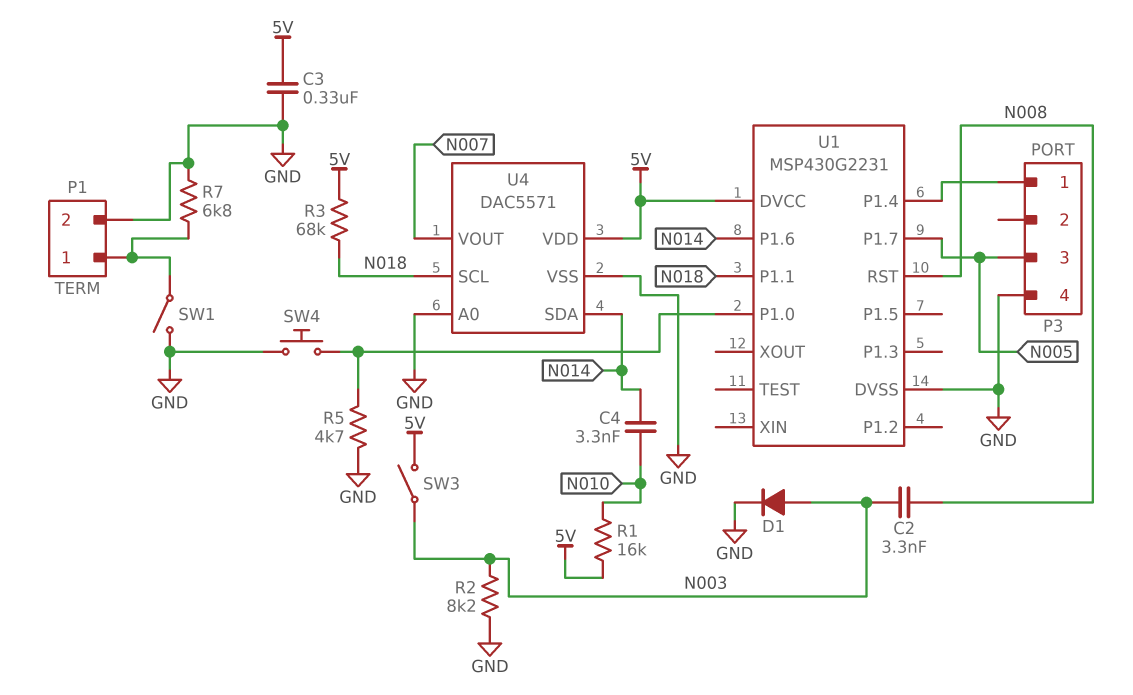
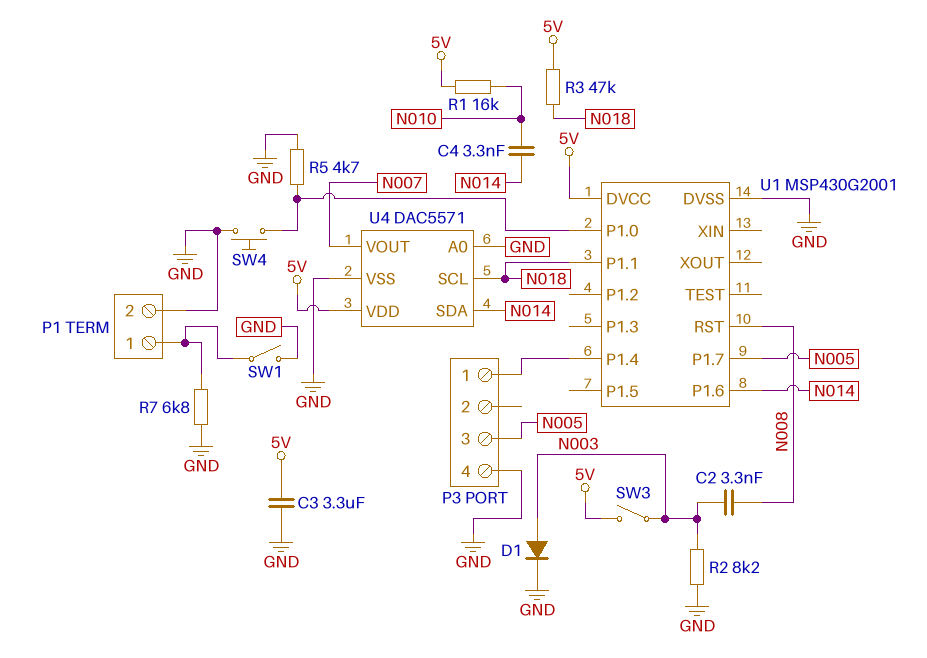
C3: 330nF (5V, GND) -> 3.3uF (5V, GND)
R3: 68k (5V, N018) -> 47k (5V, N018)
U1: MSP430G2231 -> MSP430G2001

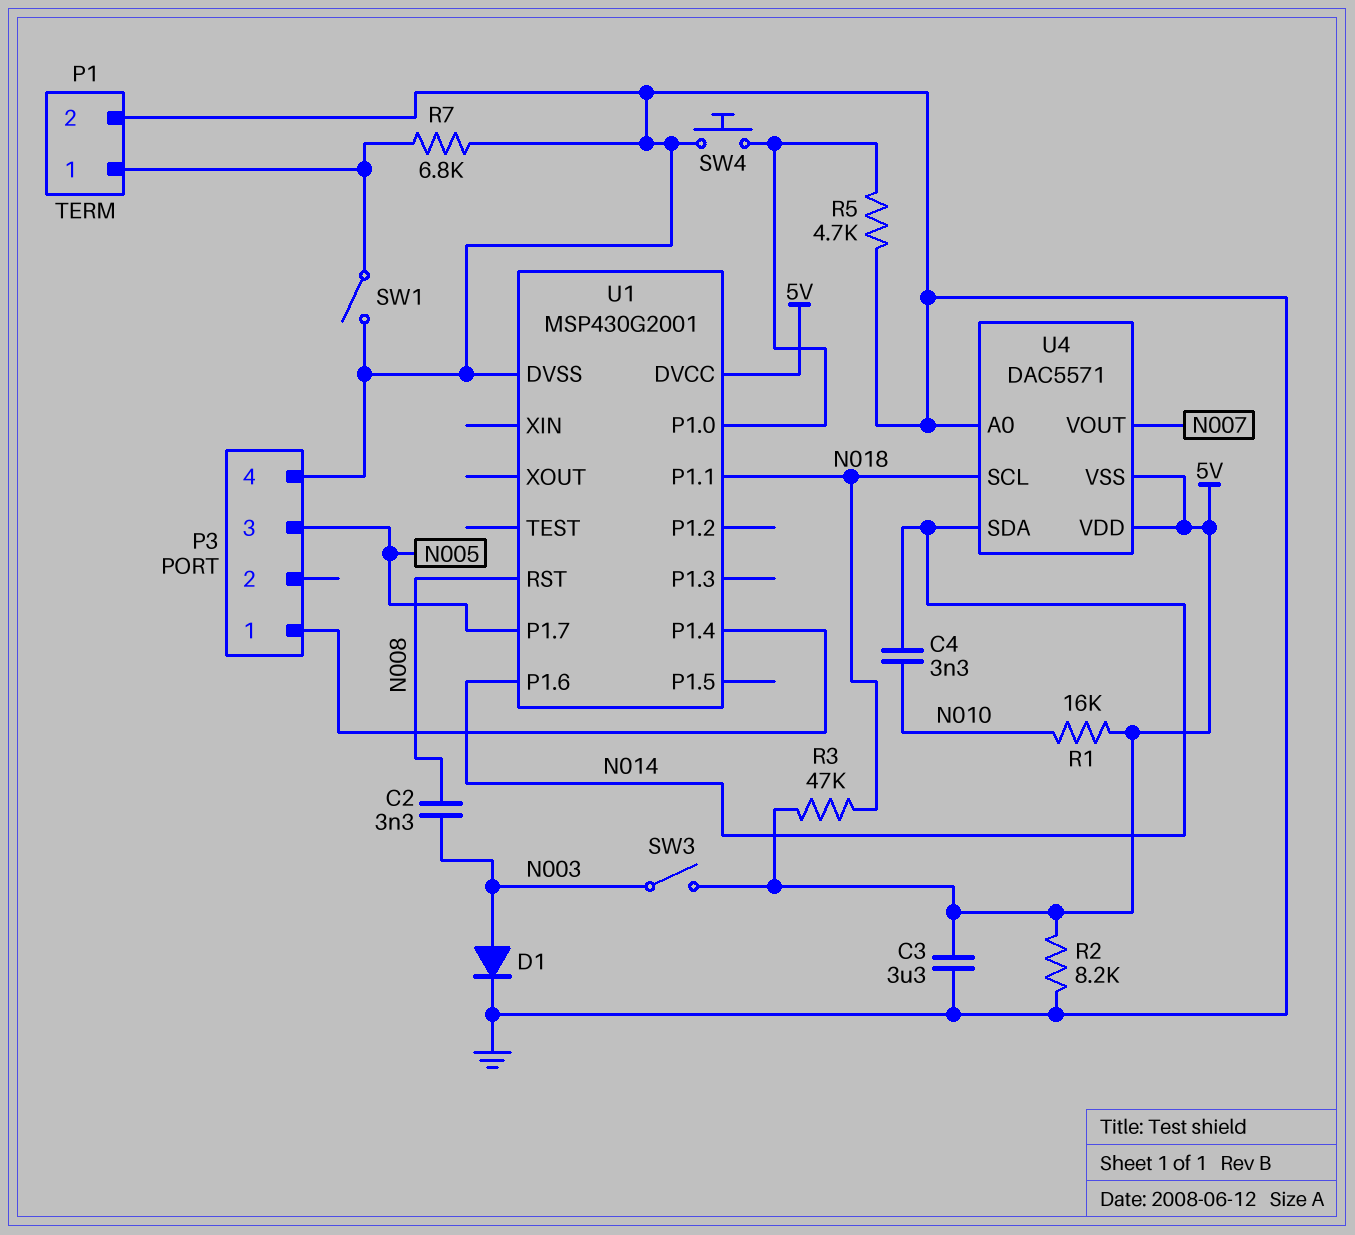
R2: 8.2k (GND, N003) -> 8.2k (5V, GND)
U4 pin VSS: GND -> 5V

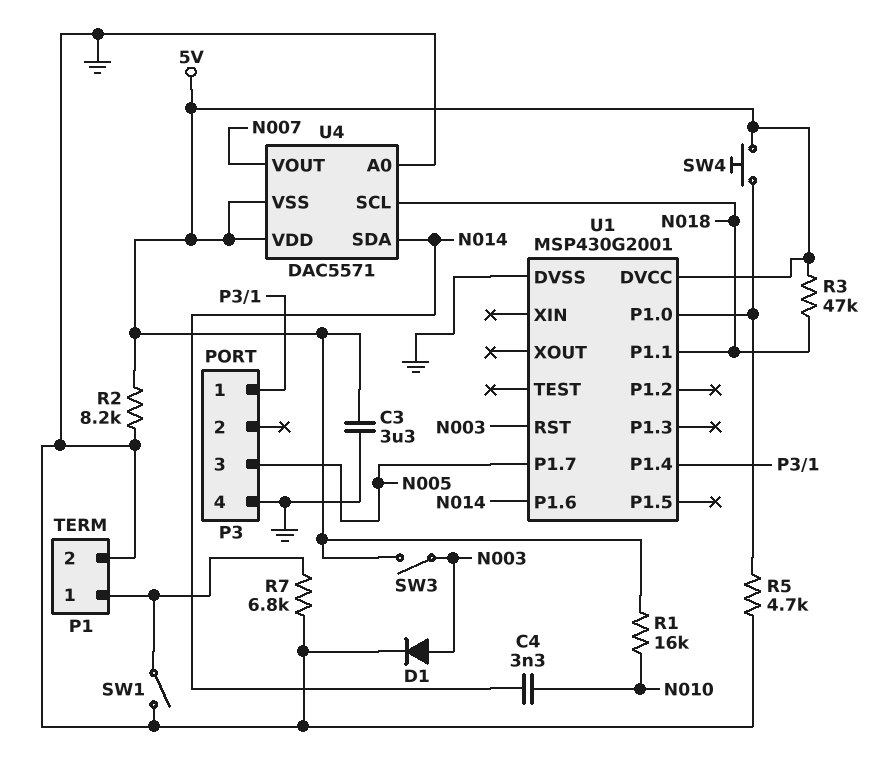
C2: 3.3nF (N003, N008) -> none
SW4: button (GND, U1/P1.0) -> button (5V, U1/P1.0)
U1 pin RST: N008 -> N003

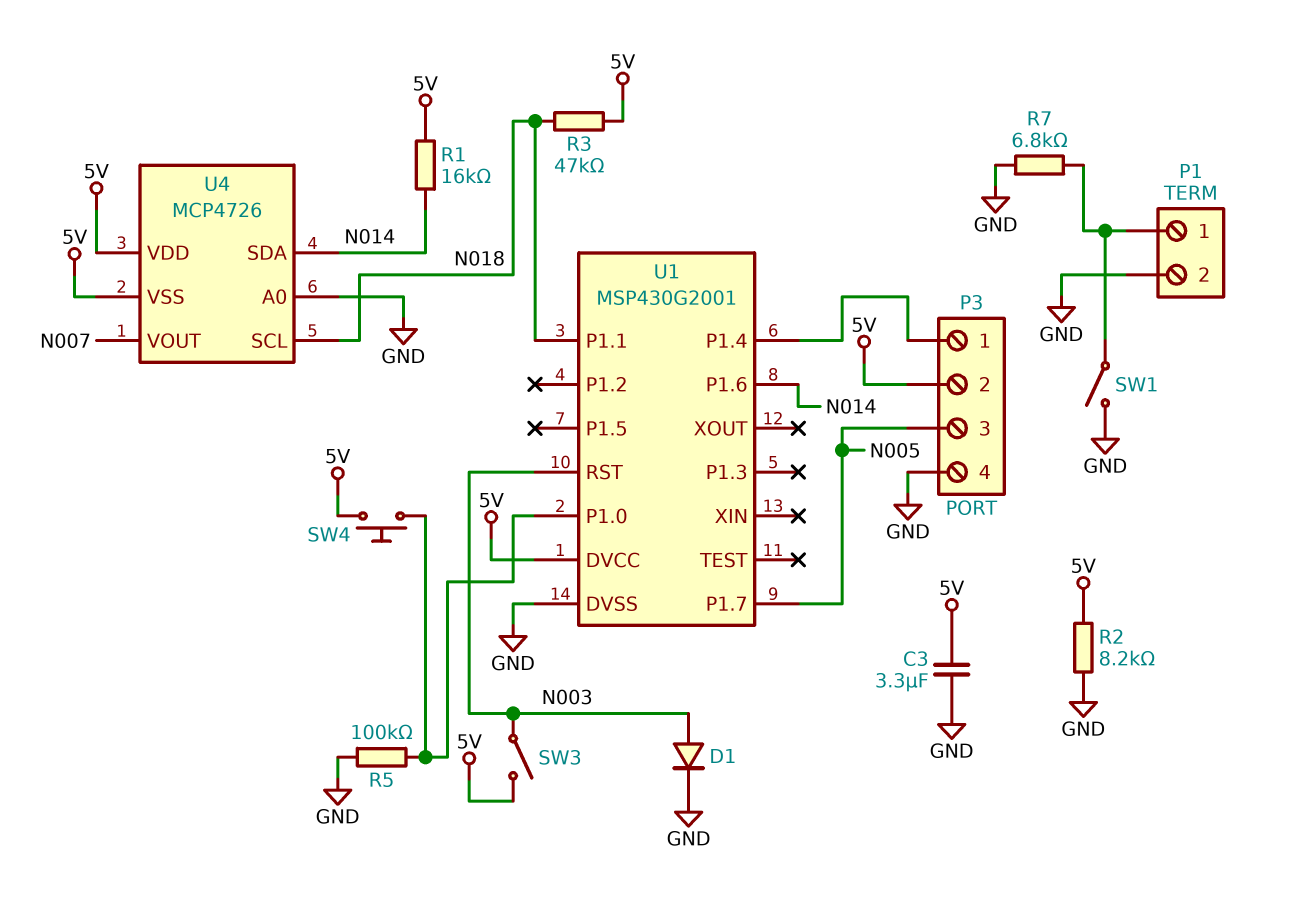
C4: 3.3nF (N010, N014) -> none
P3 pin 2: none -> 5V
R1: 16k (5V, N010) -> 16k (5V, N014)
R5: 4.7k (GND, U1/P1.0) -> 100k (GND, U1/P1.0)
U4: DAC5571 -> MCP4726

